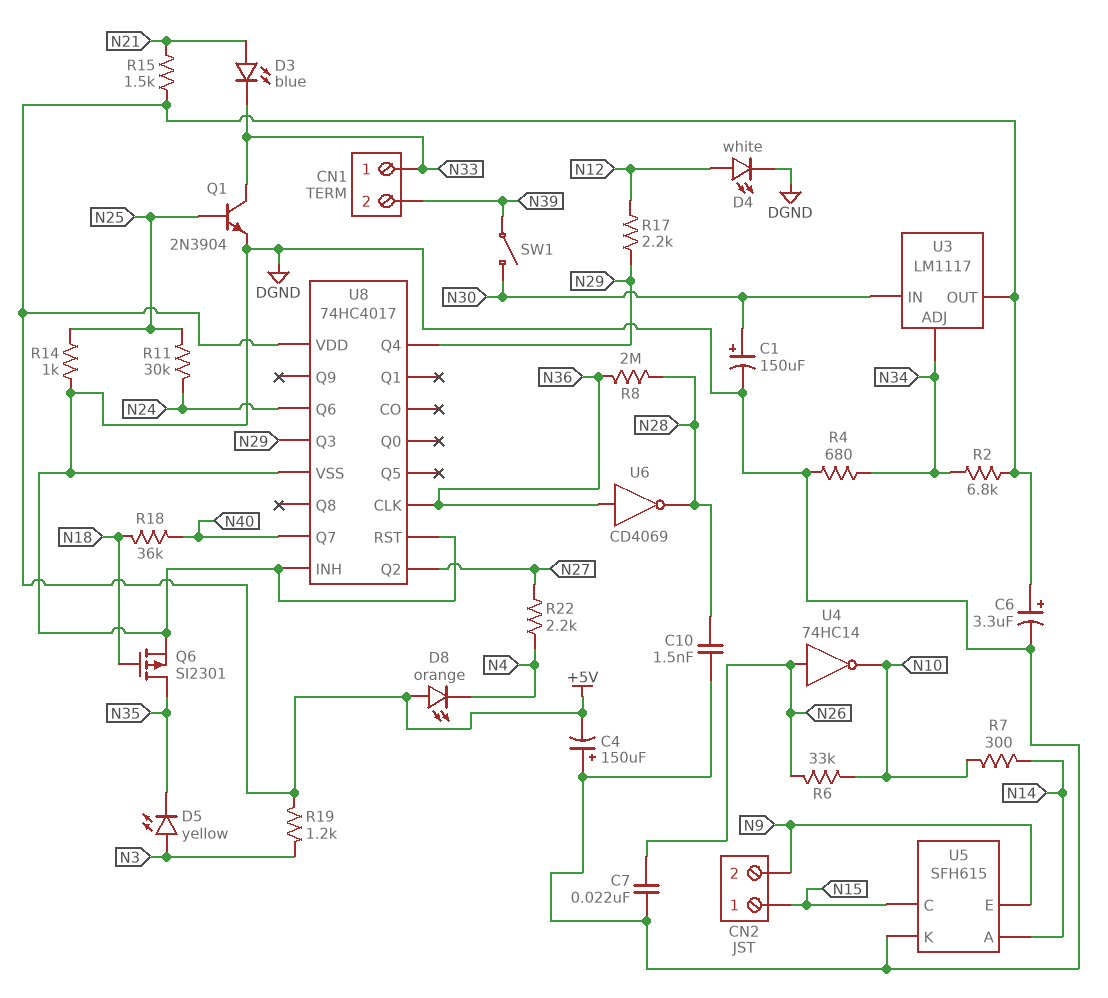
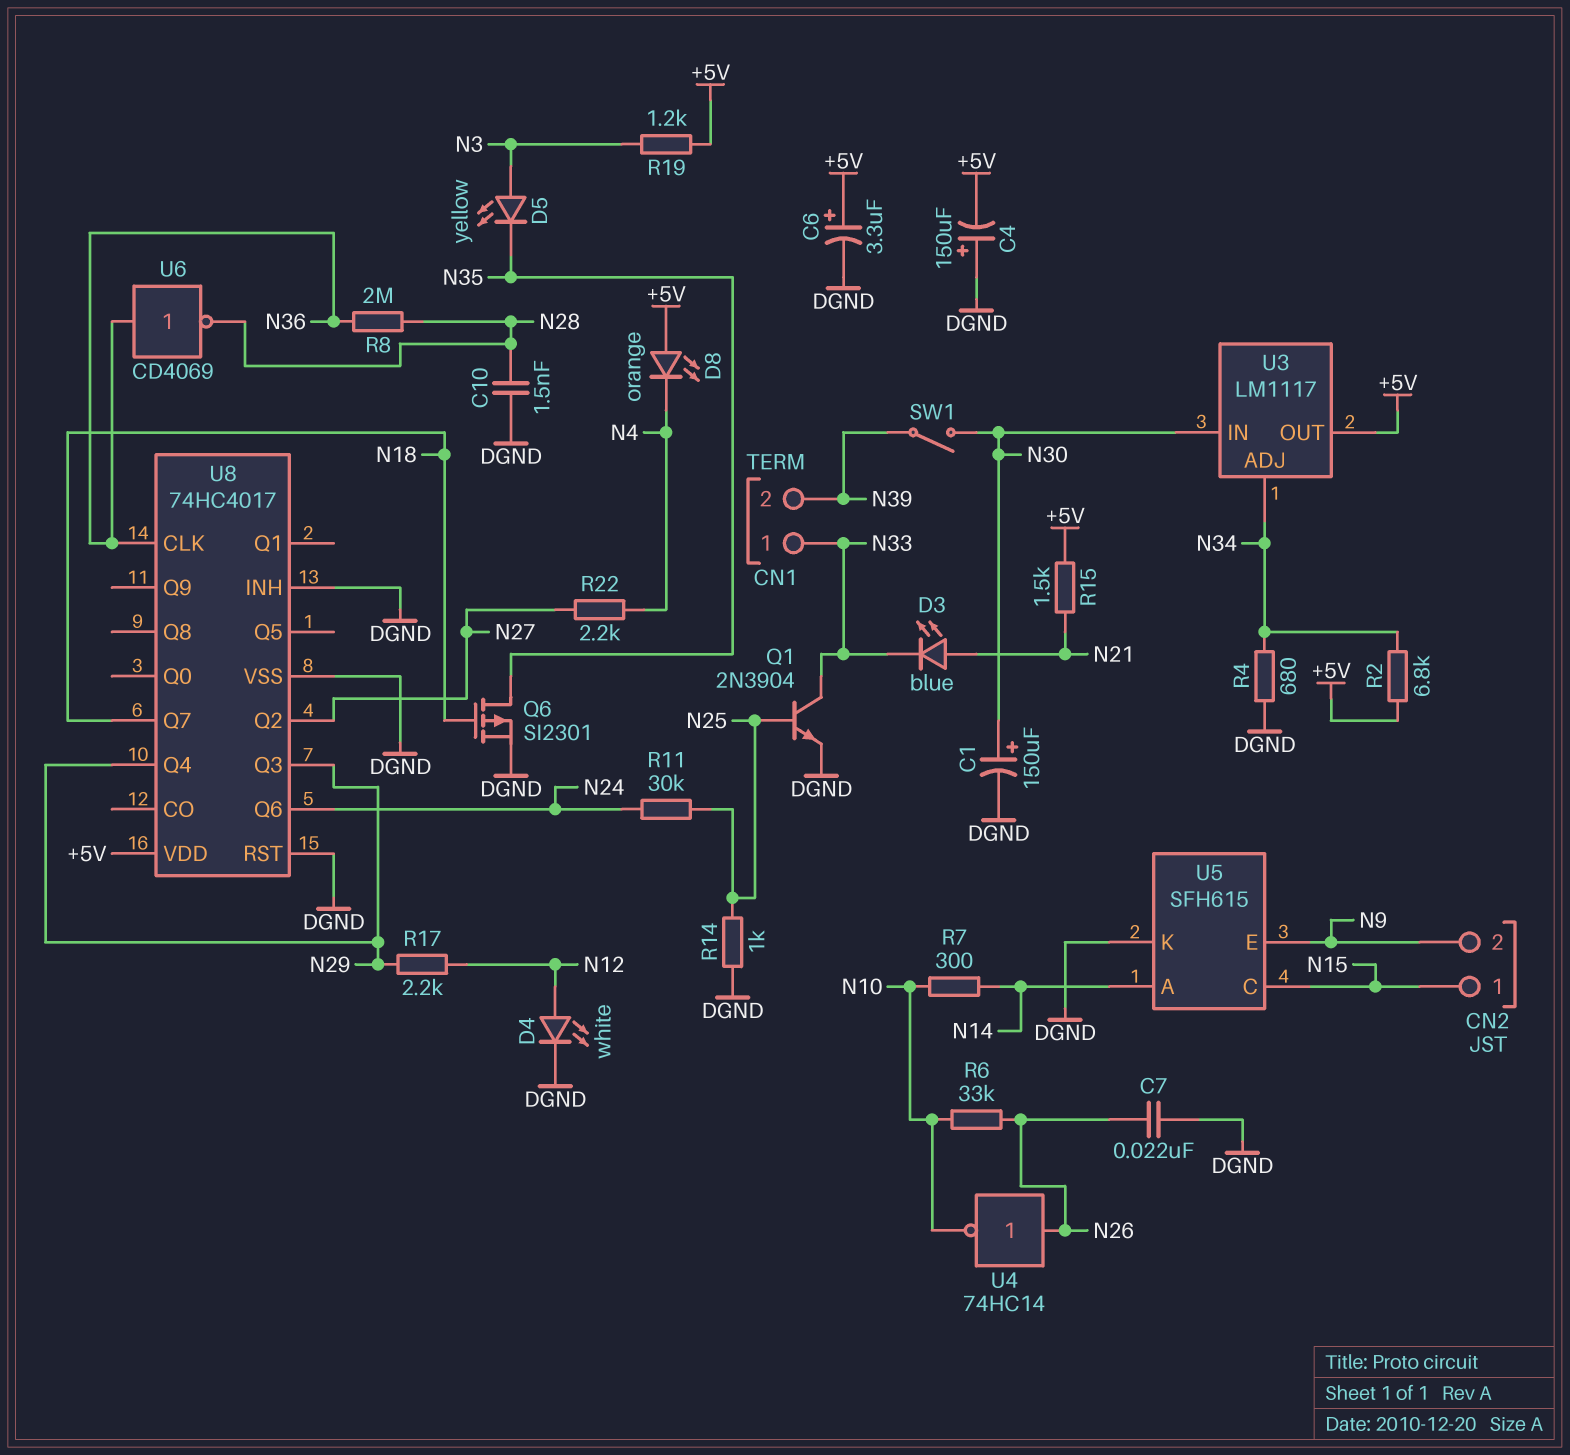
R18: 36k (N18, N40) -> none
U8 pin Q7: N40 -> N18

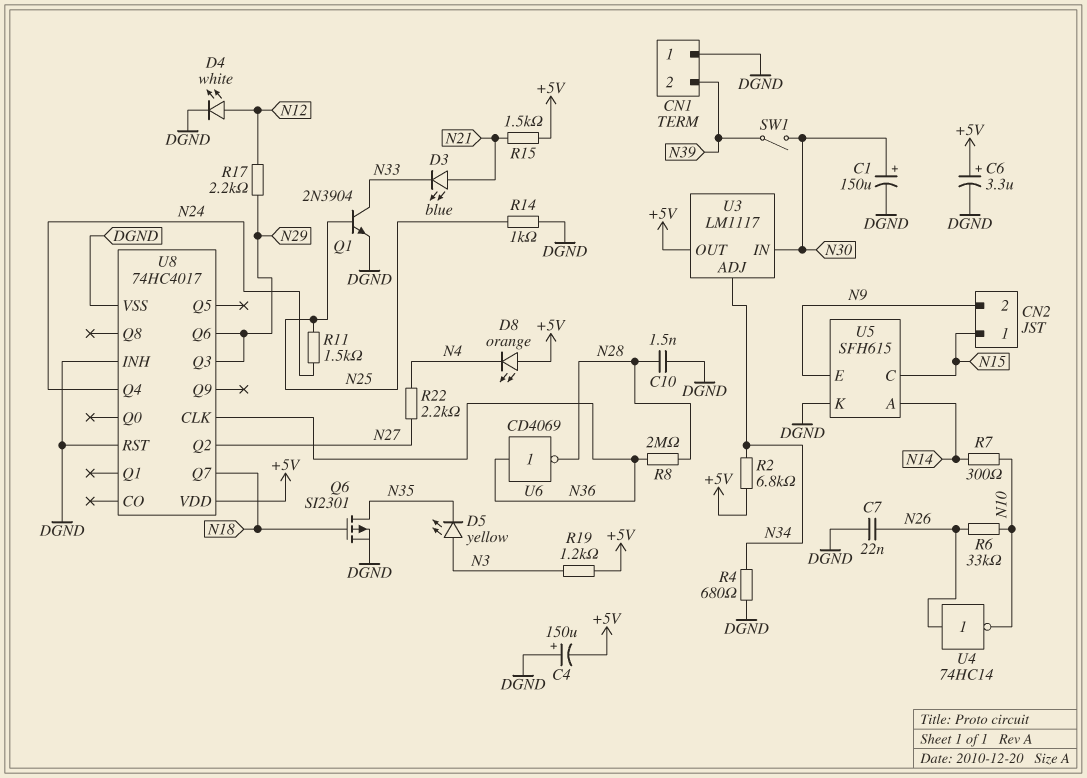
CN1 pin 1: N33 -> DGND
R11: 30k (N24, N25) -> 1.5k (N24, N25)
U8 pin Q4: N29 -> N24
U8 pin Q6: N24 -> N29

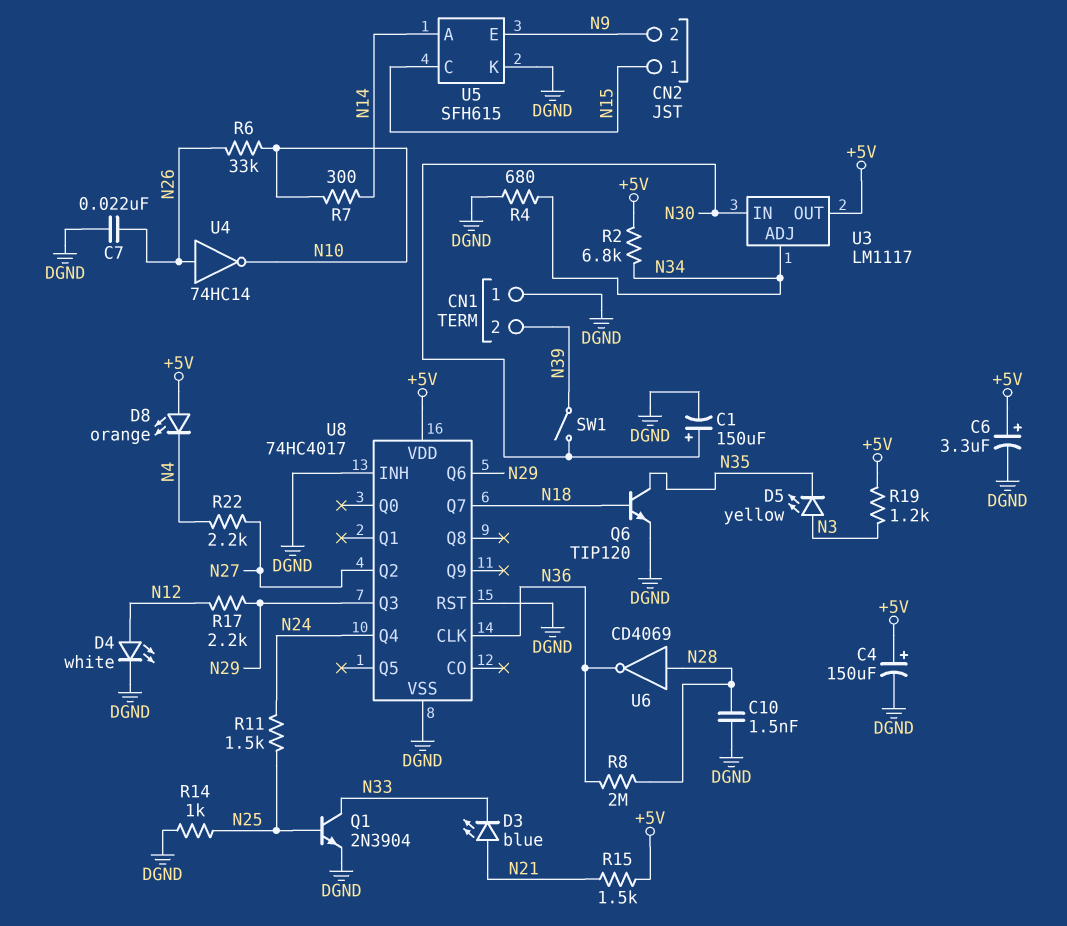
C4: 150uF (plus DGND, minus +5V) -> 150uF (plus +5V, minus DGND)
Q6: PMOS SI2301 (G N18, D N35, S DGND) -> NPN TIP120 (B N18, C N35, E DGND)
U6: NOT CD4069 (in N36, out N28) -> NOT CD4069 (in N28, out N36)

